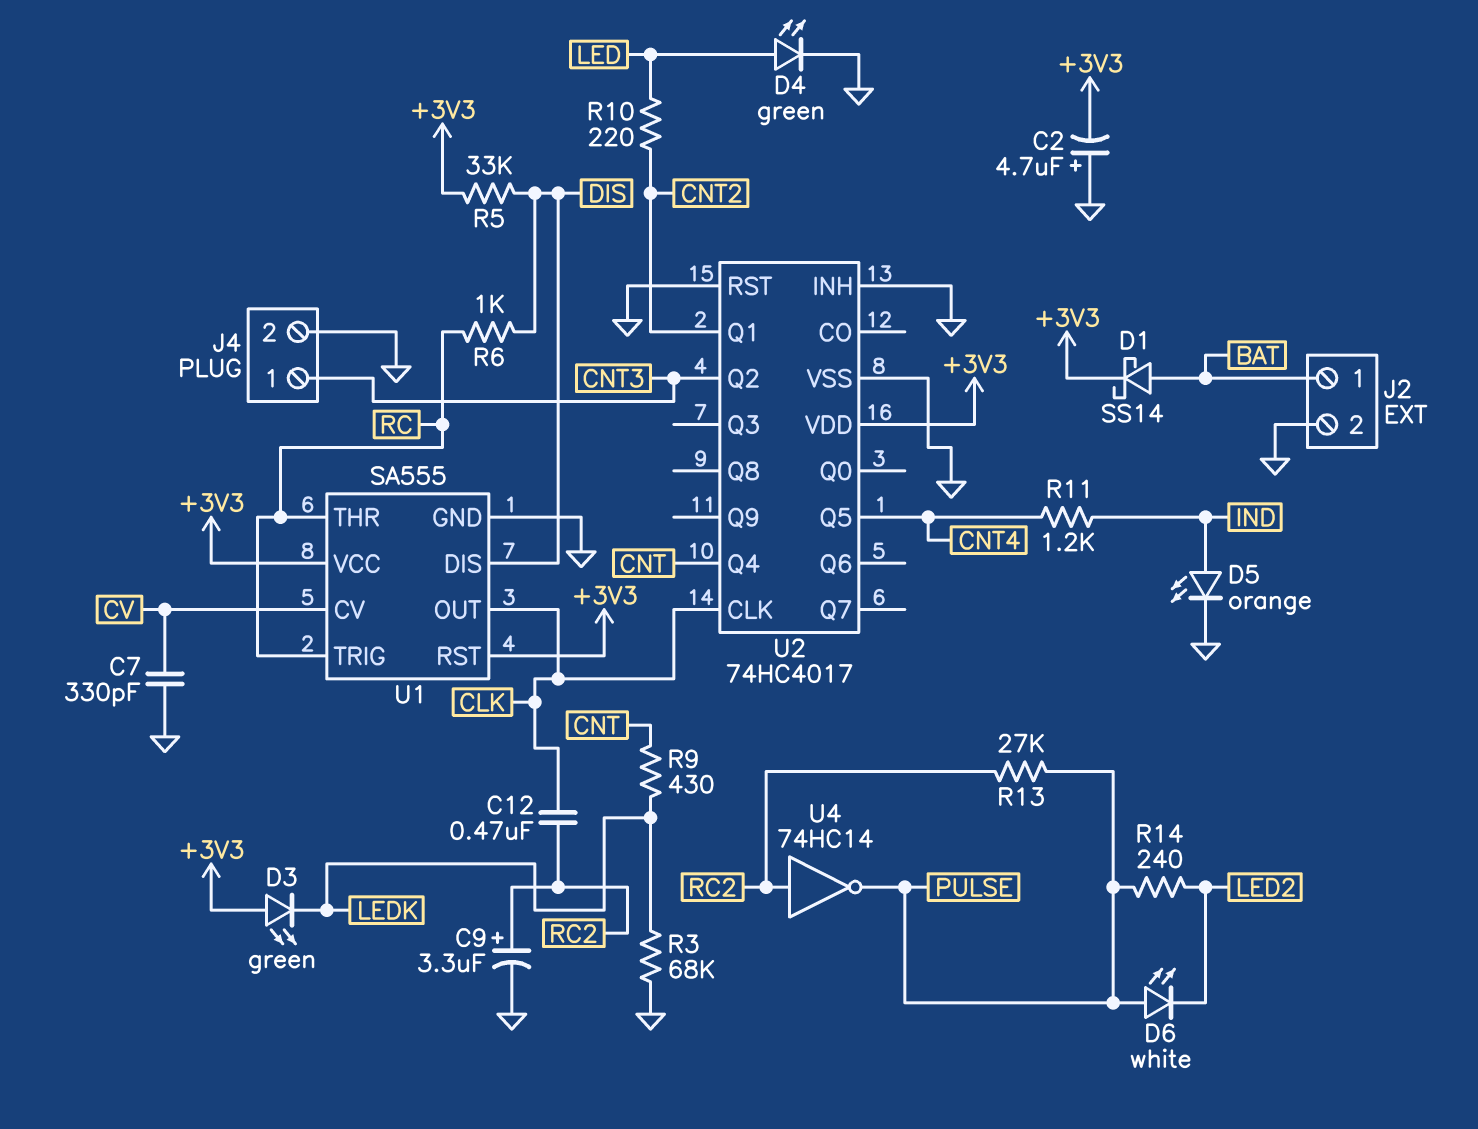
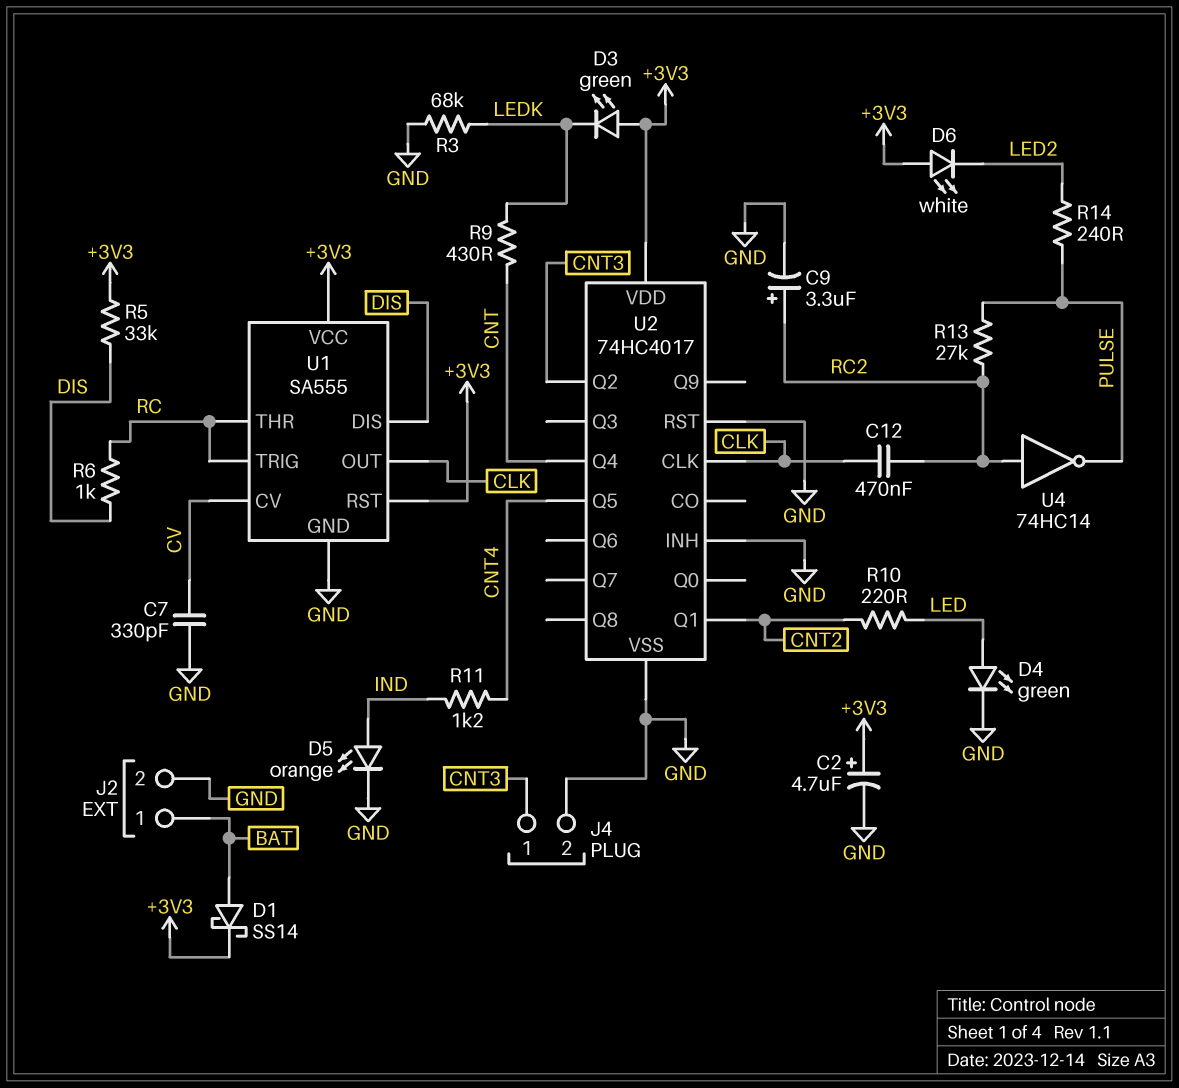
C2: 4.7uF (plus GND, minus +3V3) -> 4.7uF (plus +3V3, minus GND)
D6: LED white (A PULSE, K LED2) -> LED white (A +3V3, K LED2)

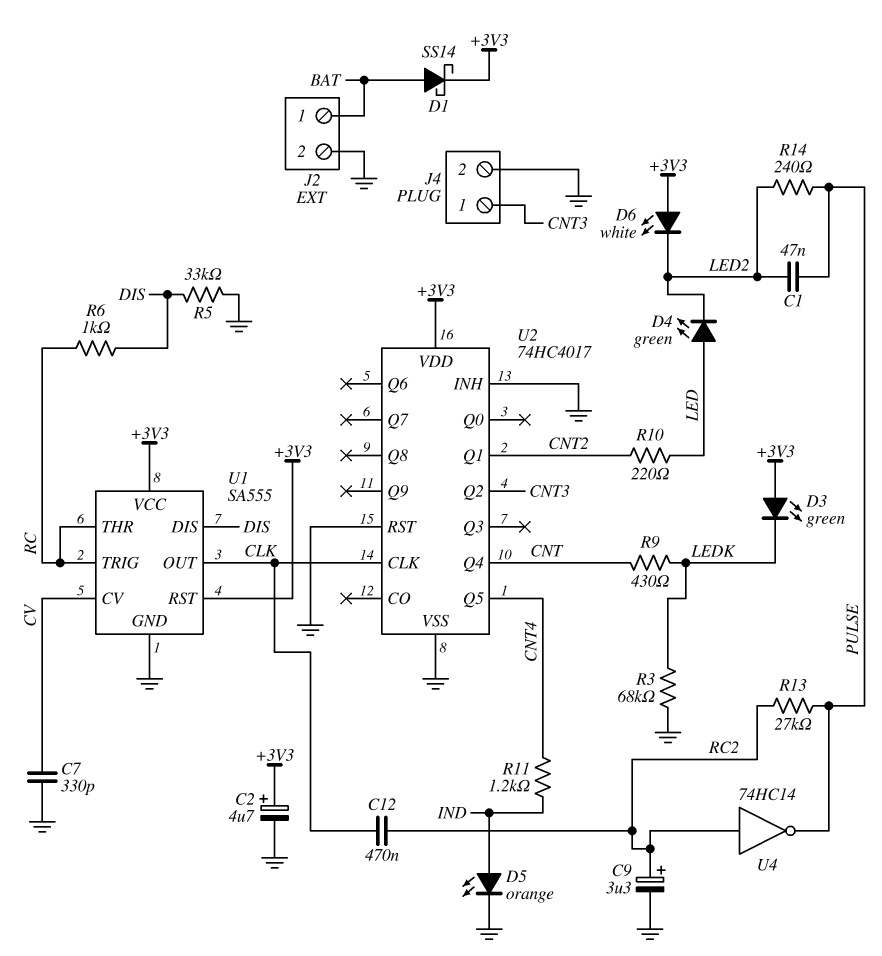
C1: none -> 47nF (LED2, PULSE)
D4: LED green (A LED, K GND) -> LED green (A LED, K LED2)
R5: 33k (+3V3, DIS) -> 33k (DIS, GND)

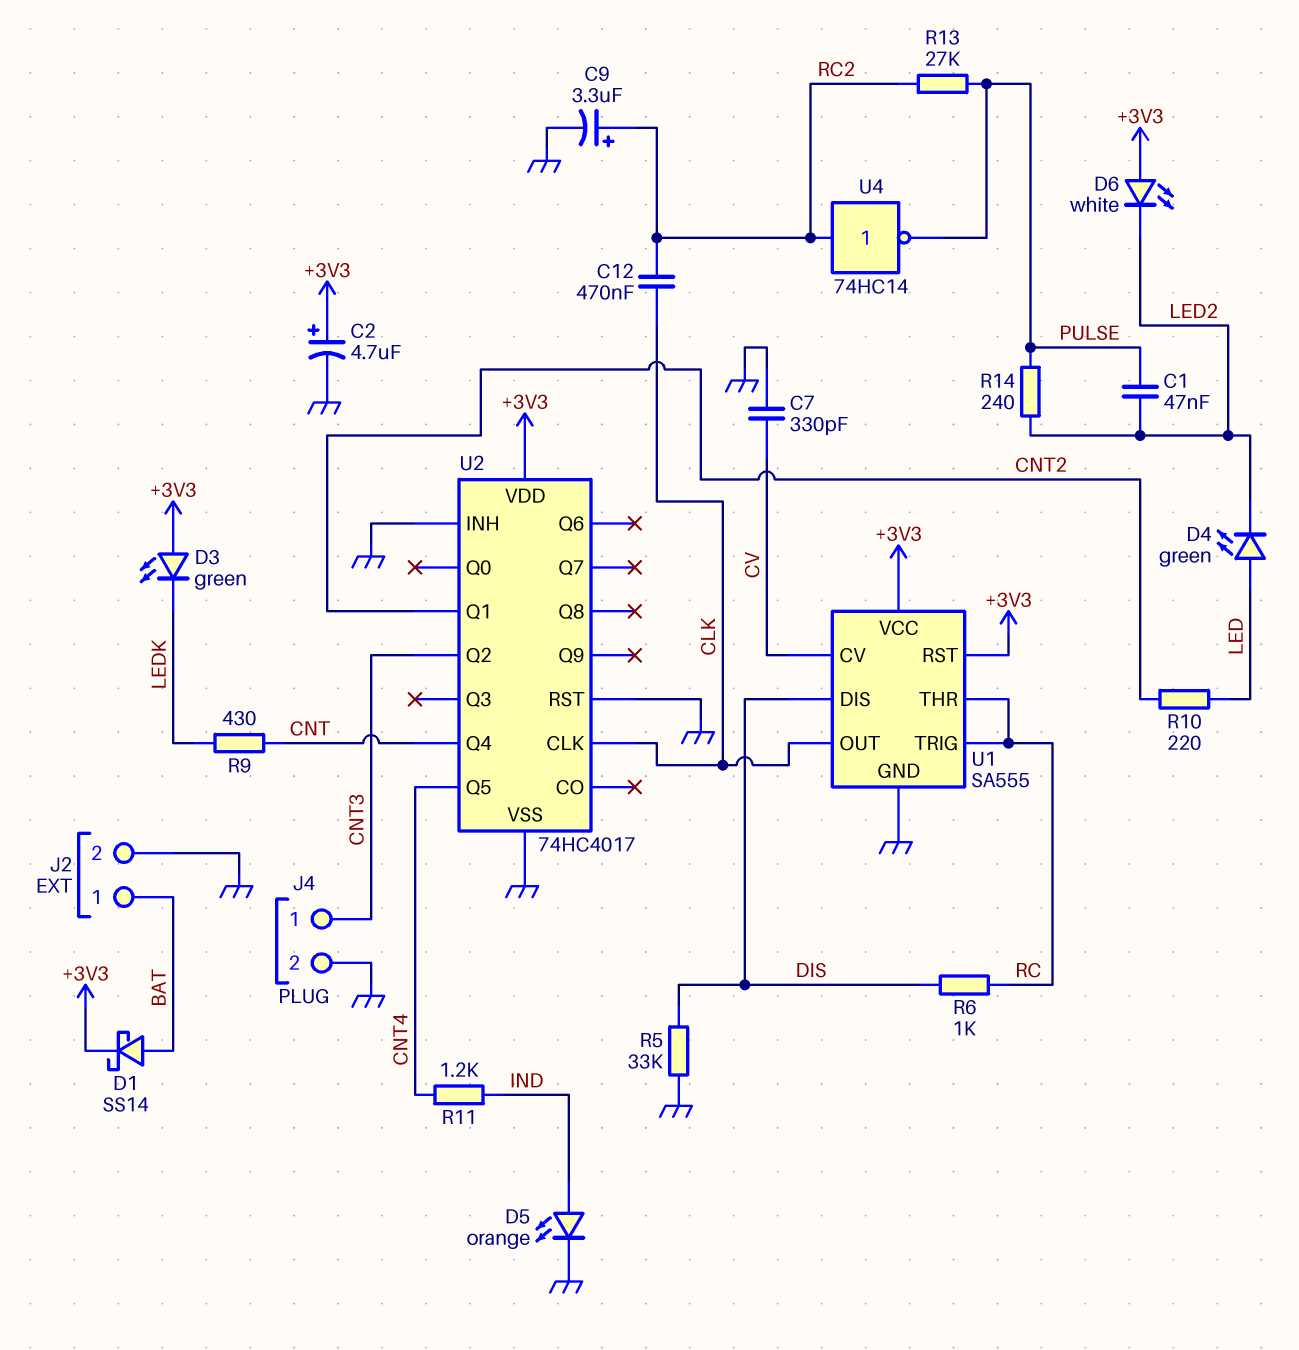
R3: 68k (GND, LEDK) -> none

